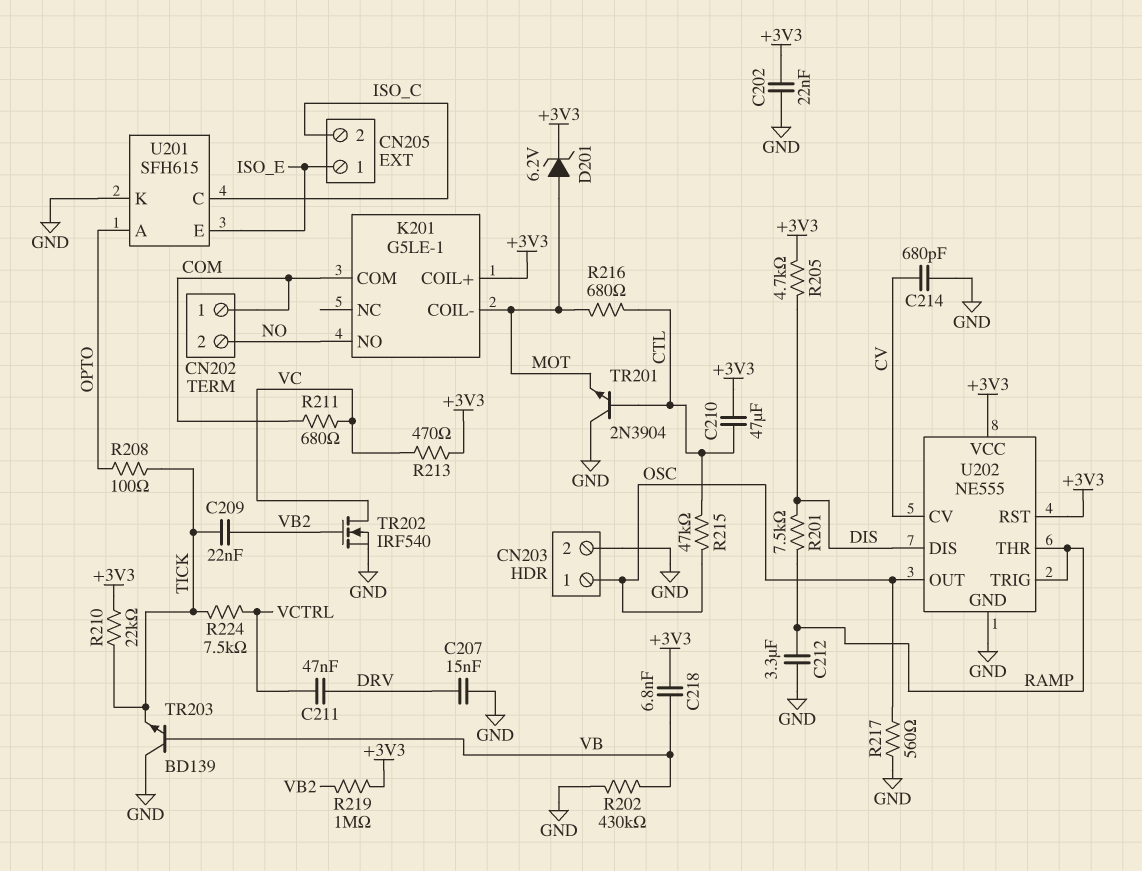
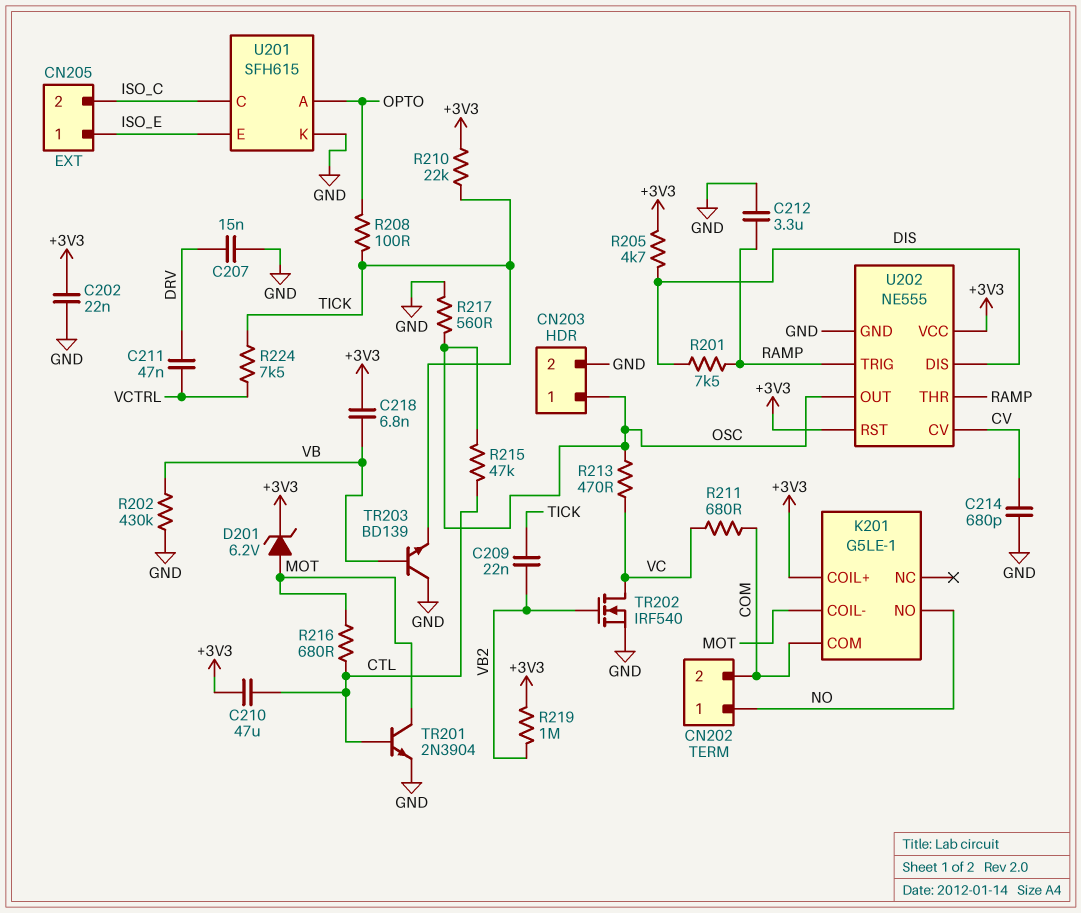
CN202 pin 1: COM -> NO
CN202 pin 2: NO -> COM
R213: 470 (+3V3, VC) -> 470 (OSC, VC)
TR201: NPN 2N3904 (B CTL, C GND, E MOT) -> NPN 2N3904 (B CTL, C MOT, E GND)

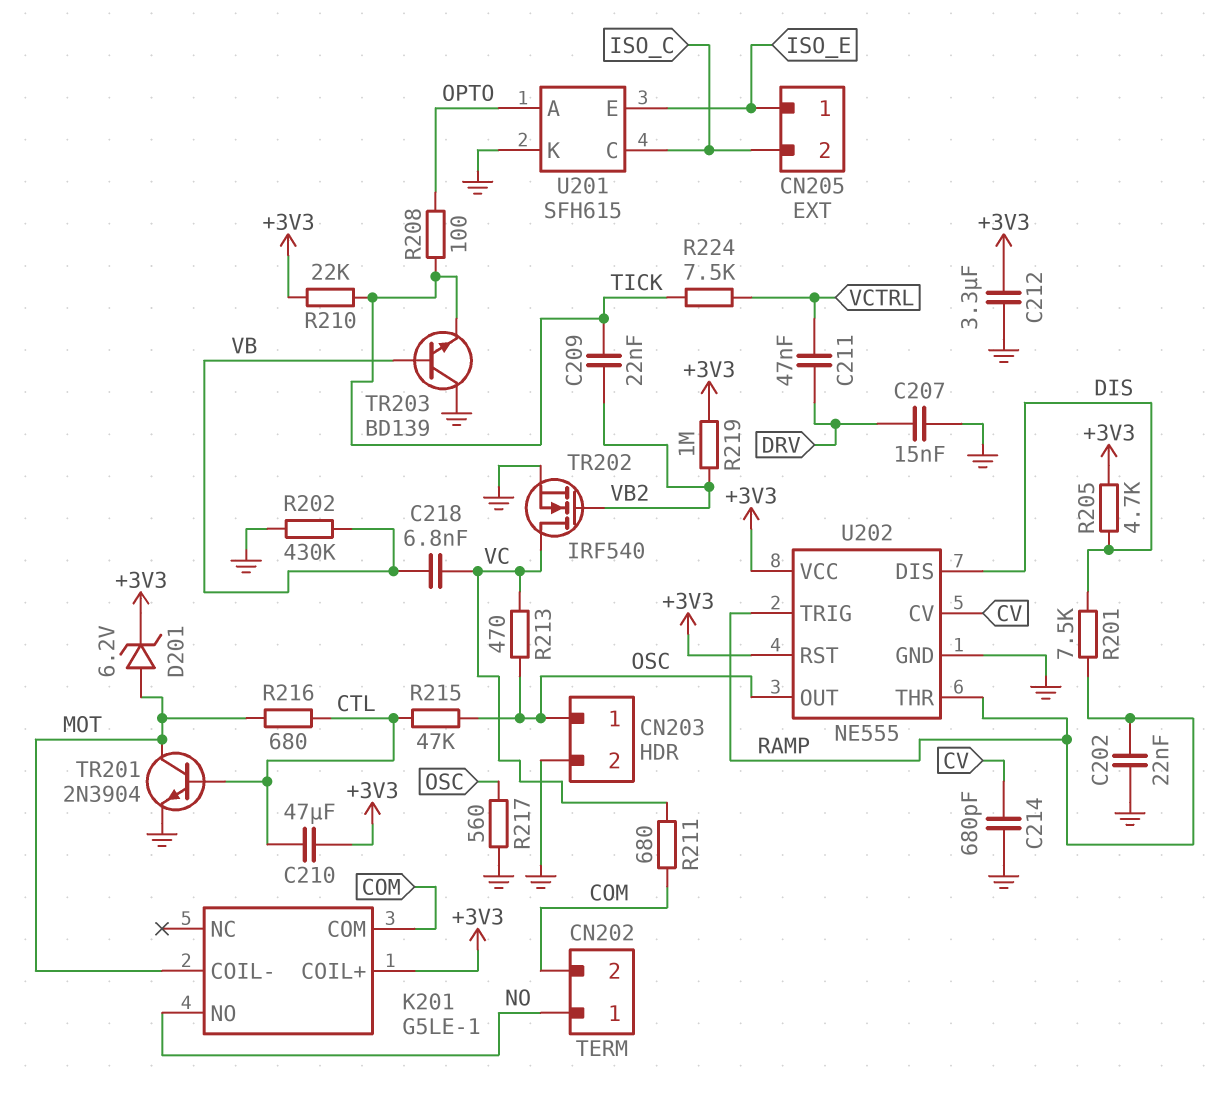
C202: 22nF (+3V3, GND) -> 22nF (GND, RAMP)
C212: 3.3uF (GND, RAMP) -> 3.3uF (+3V3, GND)
C218: 6.8nF (+3V3, VB) -> 6.8nF (VB, VC)

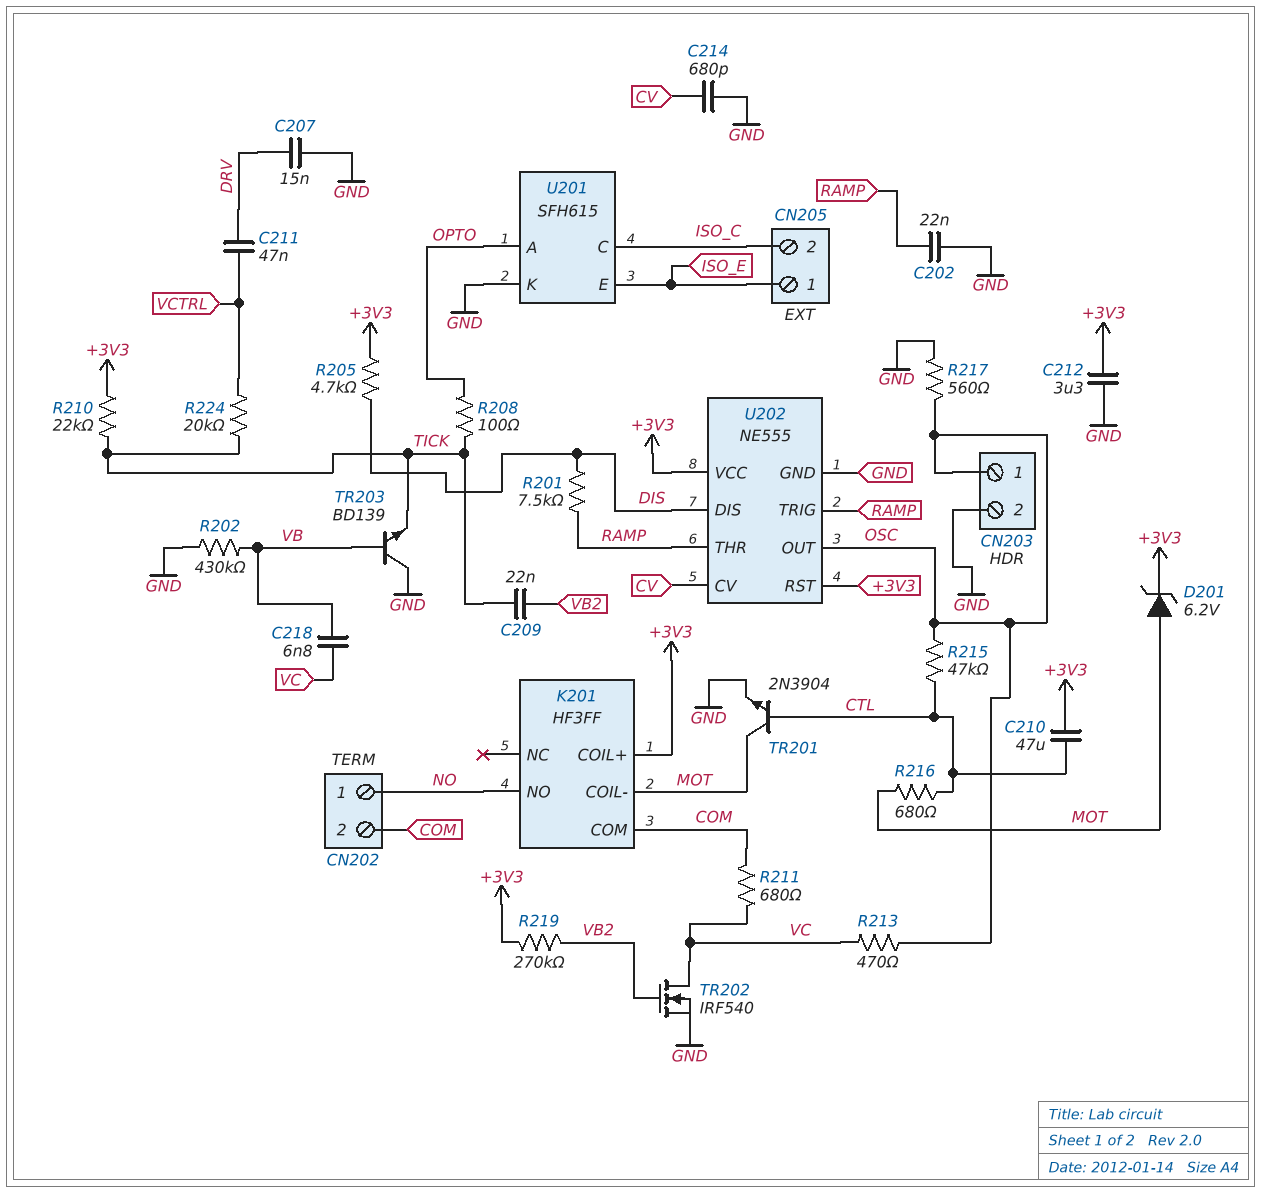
K201: G5LE-1 -> HF3FF
R219: 1M (+3V3, VB2) -> 270k (+3V3, VB2)
R224: 7.5k (TICK, VCTRL) -> 20k (TICK, VCTRL)

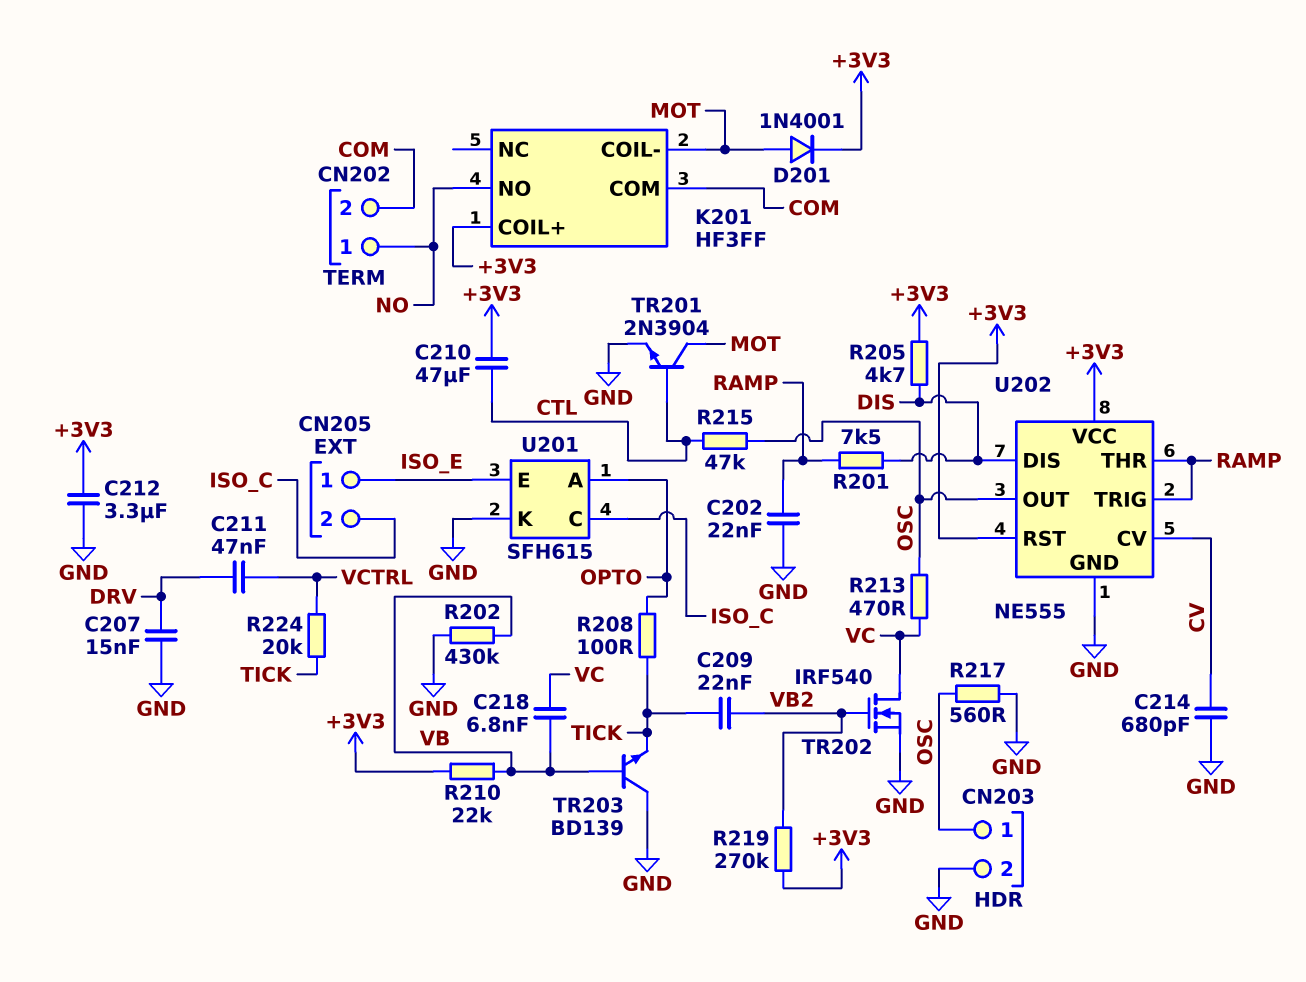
D201: zener 6.2V (A MOT, K +3V3) -> diode 1N4001 (A MOT, K +3V3)
R210: 22k (+3V3, TICK) -> 22k (+3V3, VB)
R211: 680 (COM, VC) -> none
R216: 680 (CTL, MOT) -> none

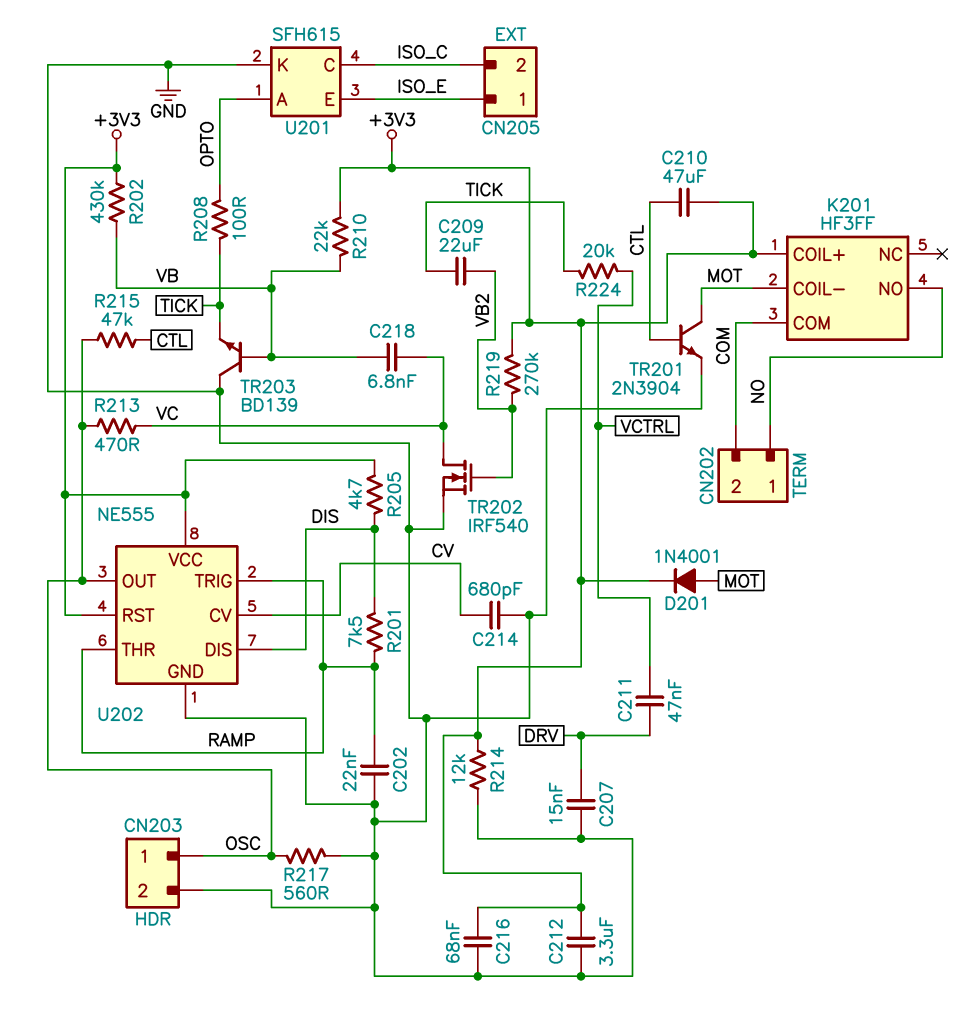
C209: 22nF (TICK, VB2) -> 22uF (TICK, VB2)
C216: none -> 68nF (+3V3, GND)
R202: 430k (GND, VB) -> 430k (+3V3, VB)
R214: none -> 12k (+3V3, GND)

